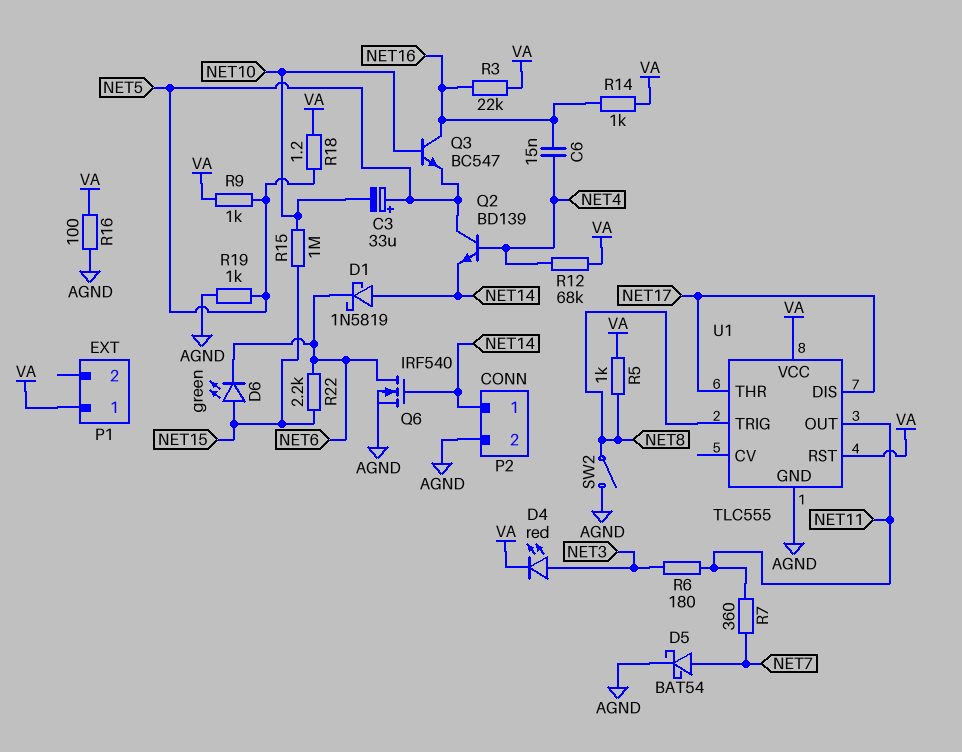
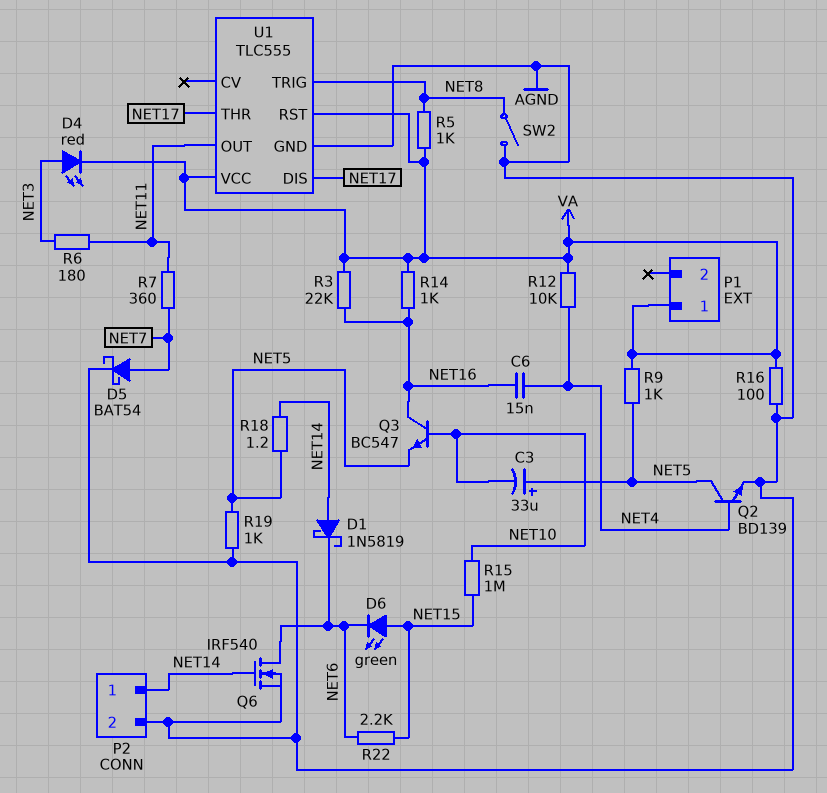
Q2: NPN BD139 (B NET4, C NET5, E NET14) -> NPN BD139 (B NET4, C NET5, E AGND)
R12: 68k (NET4, VA) -> 10k (NET4, VA)
R18: 1.2 (NET5, VA) -> 1.2 (NET5, NET14)

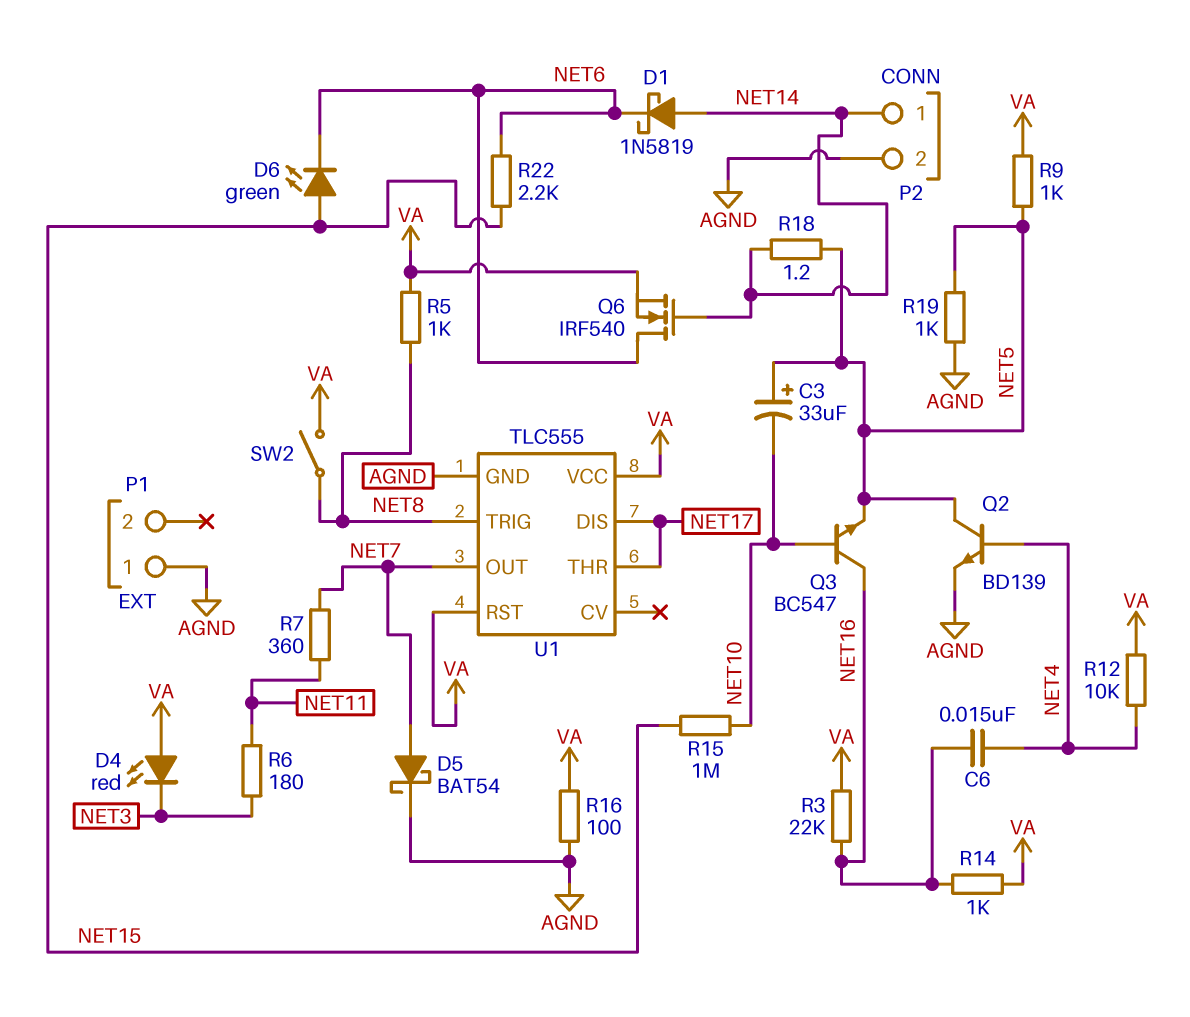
D4: LED red (A NET3, K VA) -> LED red (A VA, K NET3)
P1 pin 1: VA -> AGND
Q6: NMOS IRF540 (G NET14, D NET6, S AGND) -> NMOS IRF540 (G NET14, D NET6, S VA)
SW2: switch (AGND, NET8) -> switch (NET8, VA)
U1 pin OUT: NET11 -> NET7

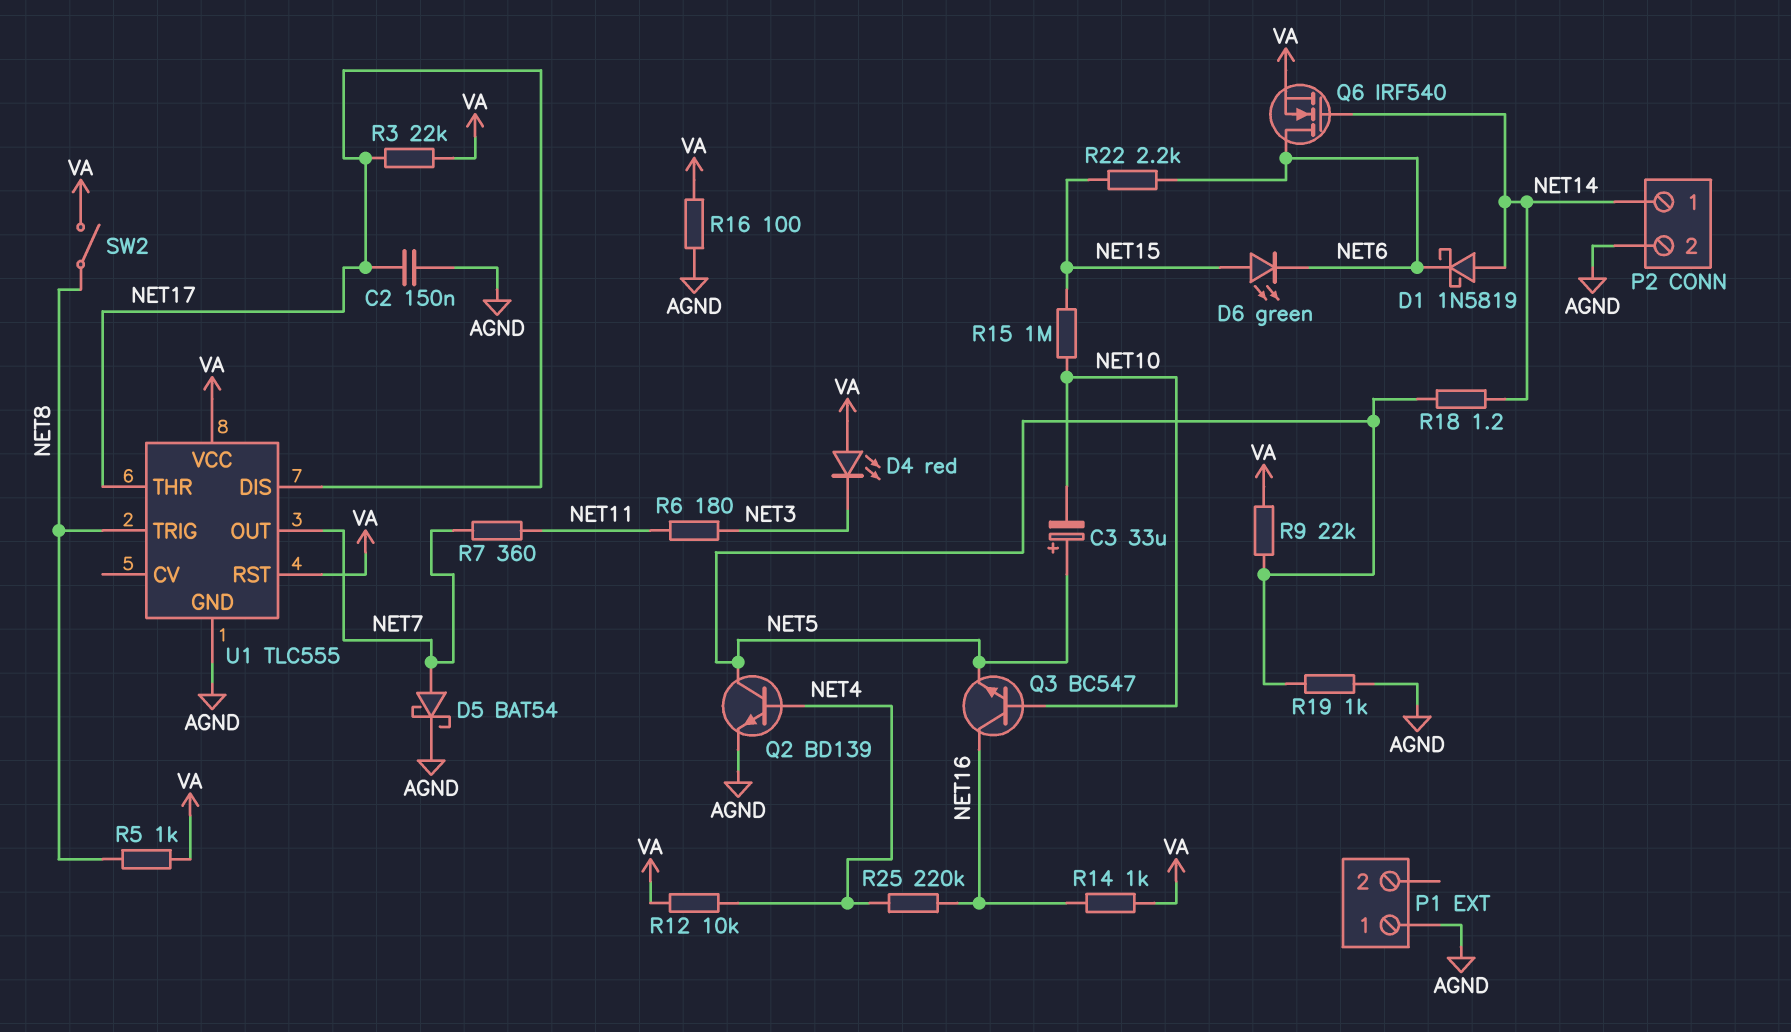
C2: none -> 150nF (AGND, NET17)
C6: 15nF (NET4, NET16) -> none
R3: 22k (NET16, VA) -> 22k (NET17, VA)
R9: 1k (NET5, VA) -> 22k (NET5, VA)
R25: none -> 220k (NET4, NET16)

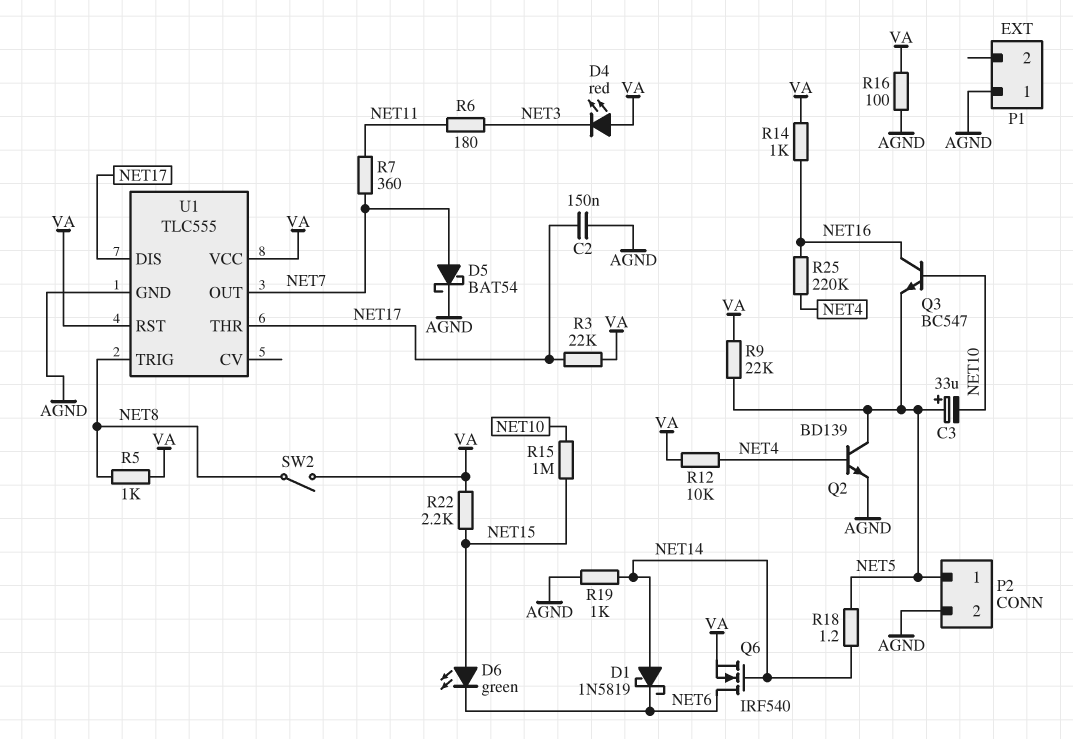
P2 pin 1: NET14 -> NET5
R19: 1k (AGND, NET5) -> 1k (AGND, NET14)
R22: 2.2k (NET6, NET15) -> 2.2k (NET15, VA)

